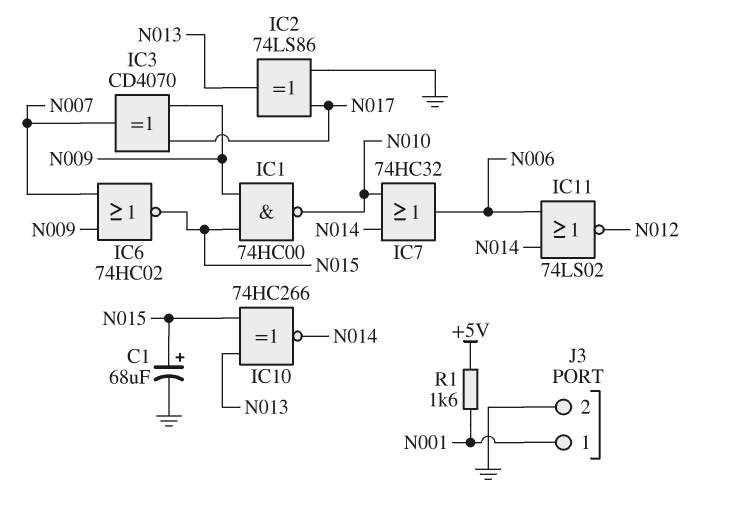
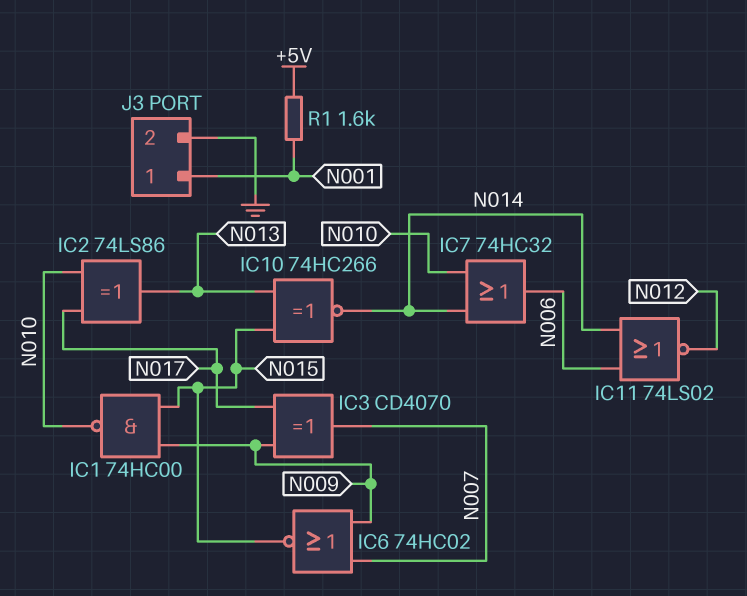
C1: 68uF (plus N015, minus GND) -> none
IC2: XOR 74LS86 (in GND, in N017, out N013) -> XOR 74LS86 (in N010, in N017, out N013)

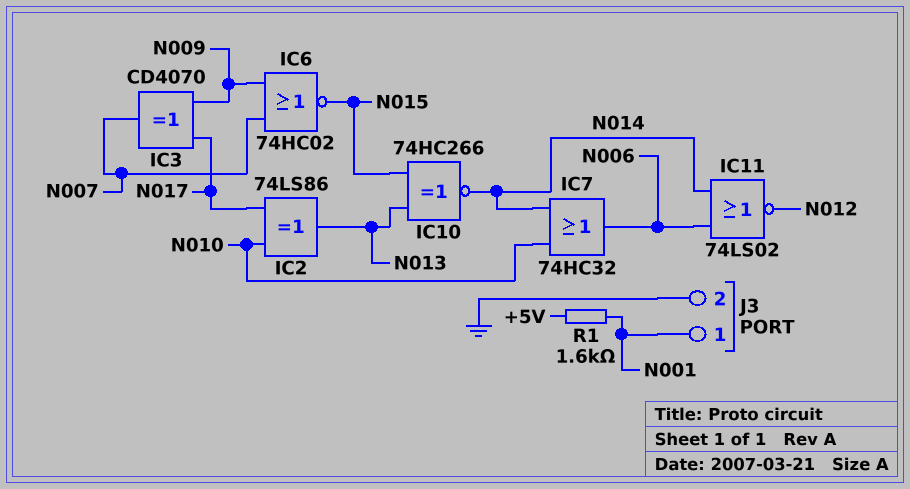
IC1: NAND 74HC00 (in N009, in N015, out N010) -> none

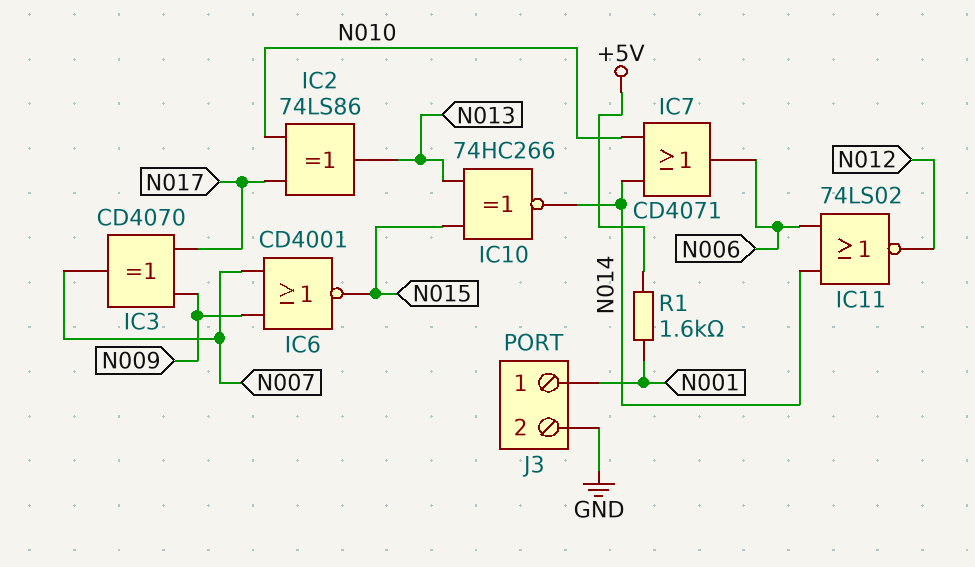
IC6: NOR 74HC02 (in N007, in N009, out N015) -> NOR CD4001 (in N007, in N009, out N015)
IC7: OR 74HC32 (in N010, in N014, out N006) -> OR CD4071 (in N010, in N014, out N006)

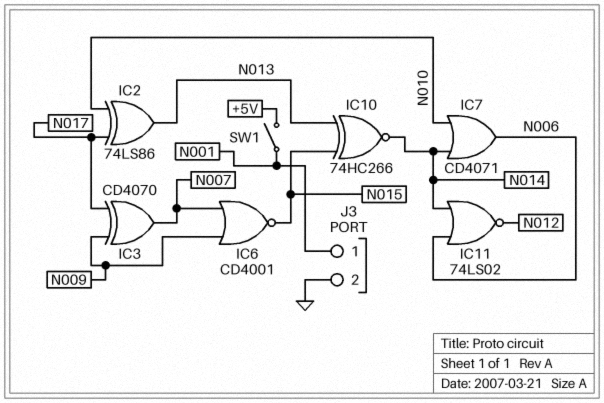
R1: 1.6k (+5V, N001) -> none
SW1: none -> switch (+5V, N001)

